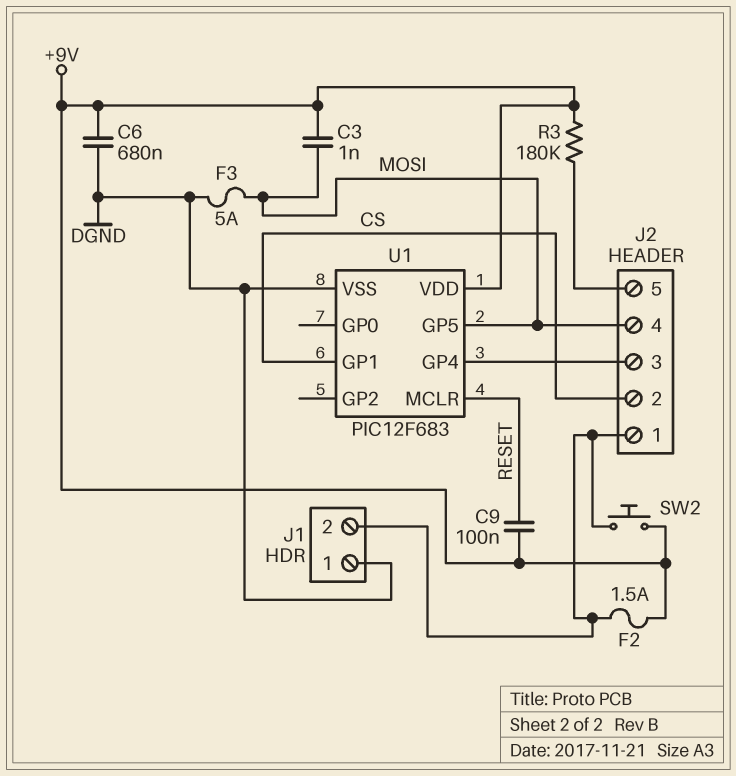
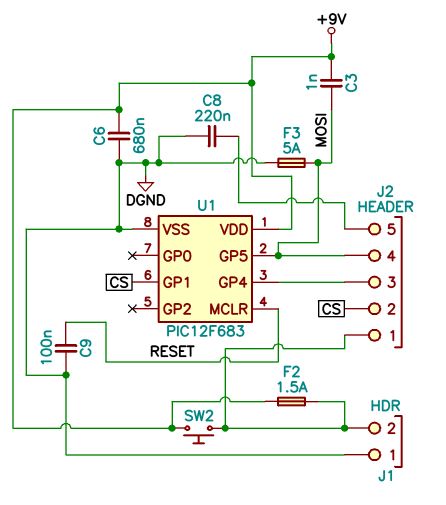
C8: none -> 220nF (DGND, J2/5)
C9: 100nF (+9V, RESET) -> 100nF (DGND, RESET)
R3: 180k (+9V, J2/5) -> none

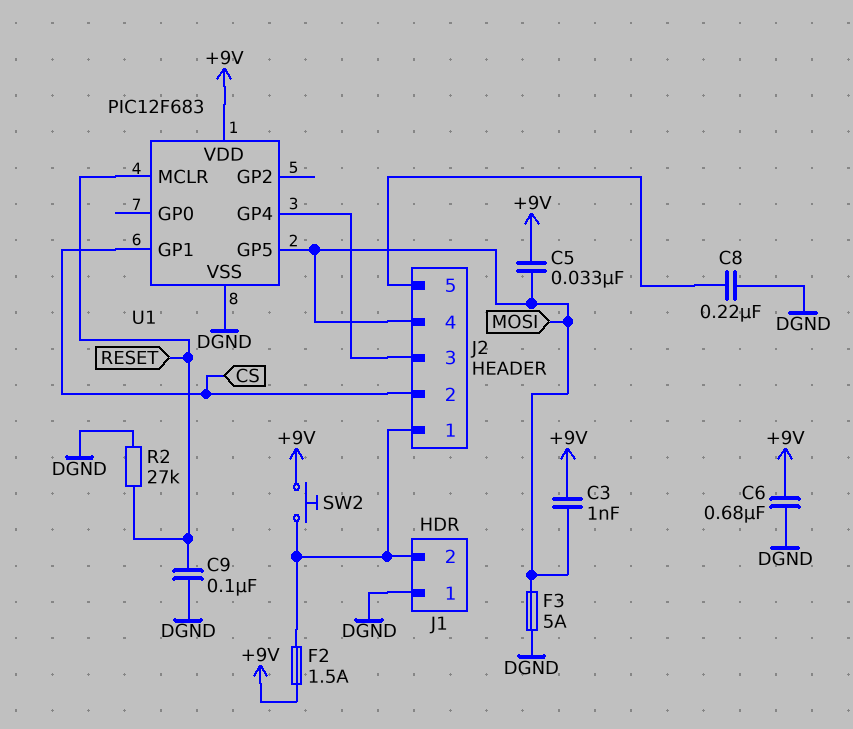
C5: none -> 33nF (+9V, MOSI)
R2: none -> 27k (DGND, RESET)

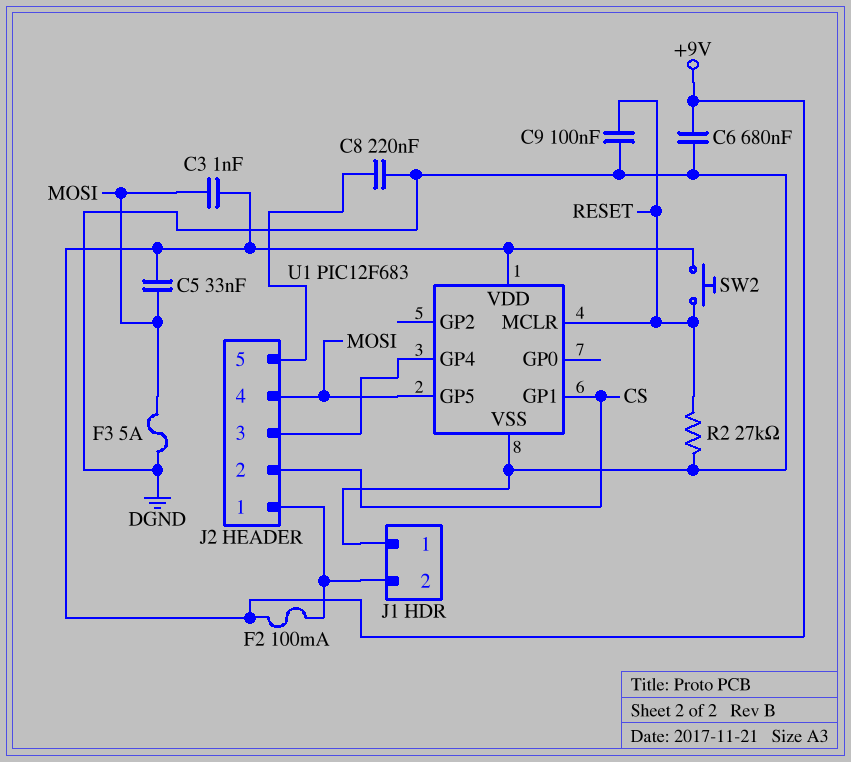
F2: 1.5A (+9V, J1/2) -> 100mA (+9V, J1/2)
SW2: button (+9V, J1/2) -> button (+9V, RESET)

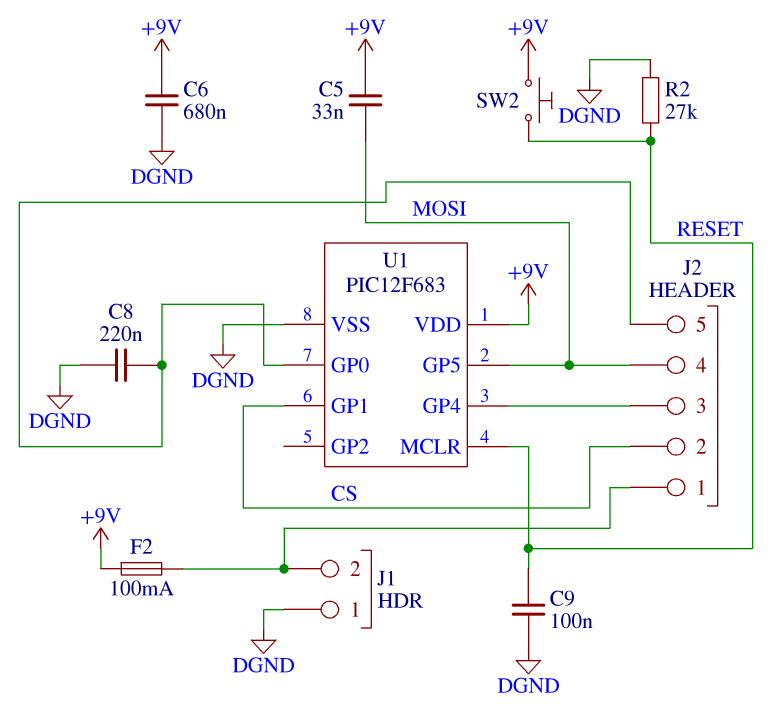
C3: 1nF (+9V, MOSI) -> none
F3: 5A (DGND, MOSI) -> none
U1 pin GP0: none -> J2/5

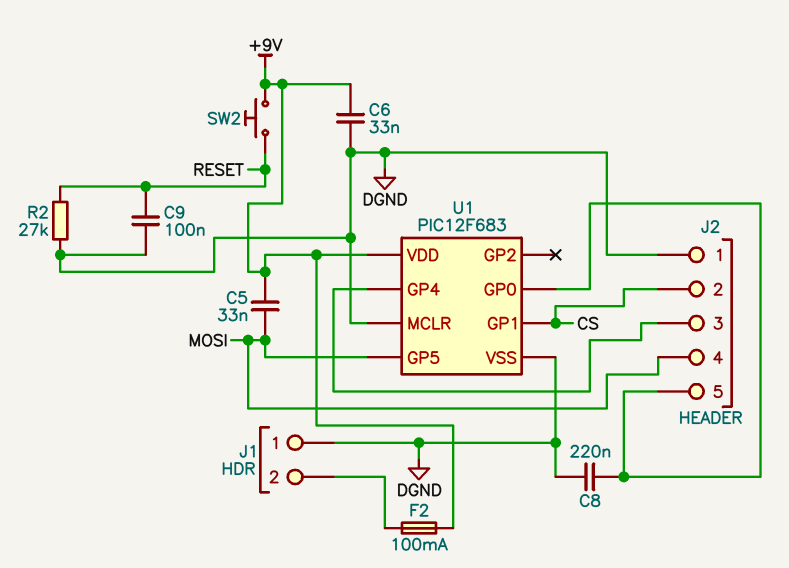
C6: 680nF (+9V, DGND) -> 33nF (+9V, DGND)
J2 pin 1: J1/2 -> DGND
U1 pin MCLR: RESET -> DGND

